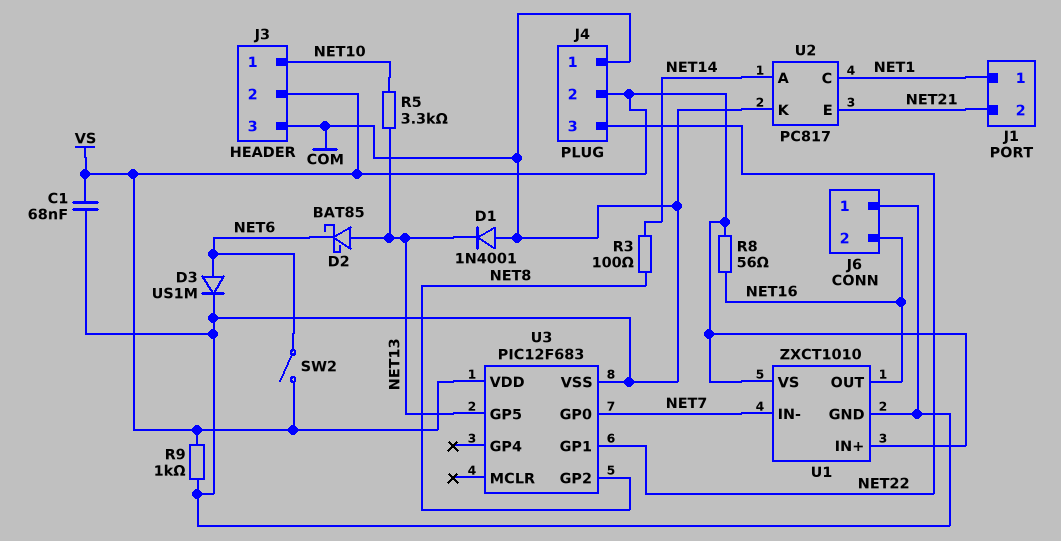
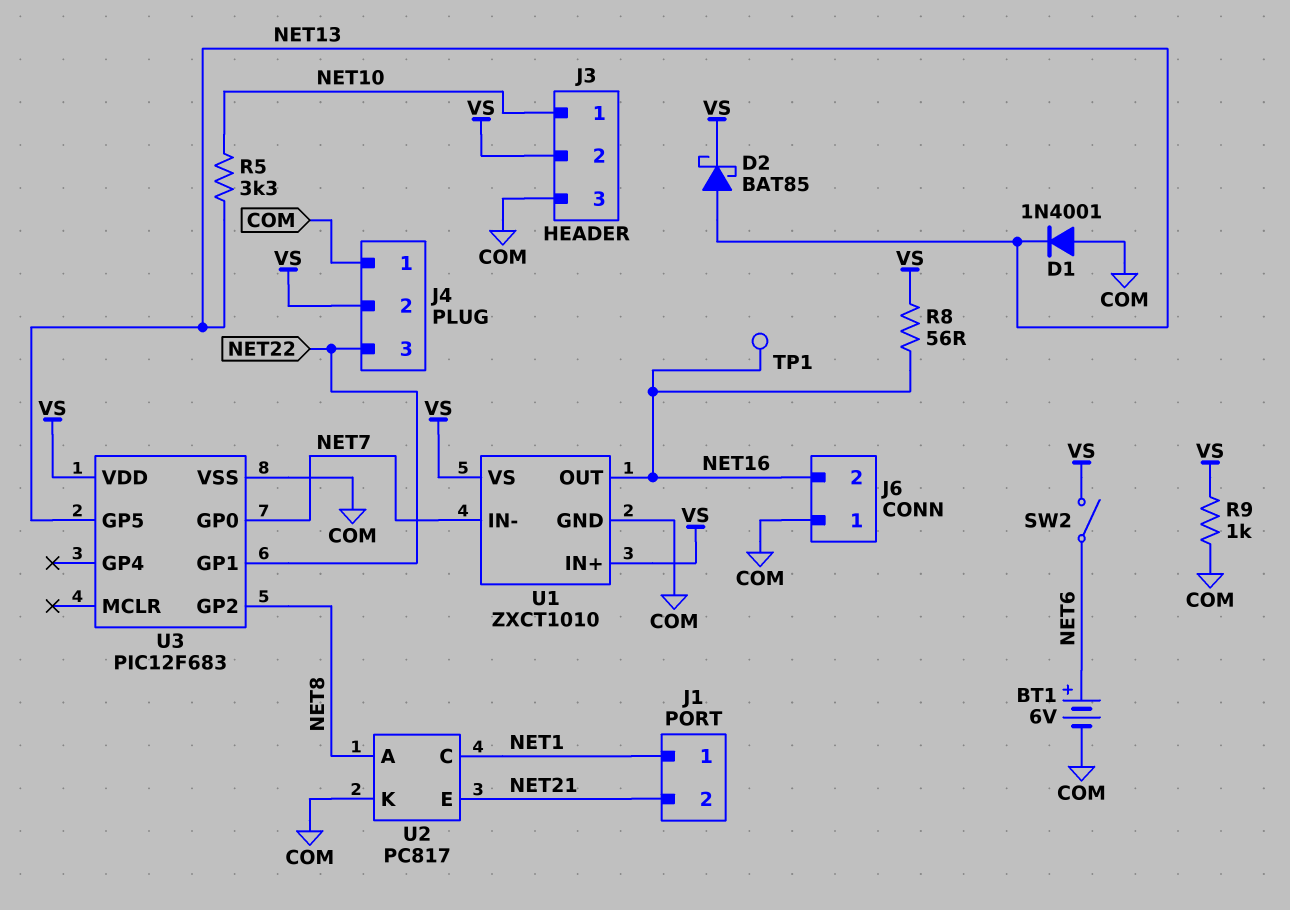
BT1: none -> 6V (plus NET6, minus COM)
C1: 68nF (COM, VS) -> none
D2: schottky BAT85 (A NET13, K NET6) -> schottky BAT85 (A NET13, K VS)
D3: diode US1M (A NET6, K COM) -> none
R3: 100 (NET8, NET14) -> none
TP1: none -> test point (NET16)
U2 pin A: NET14 -> NET8

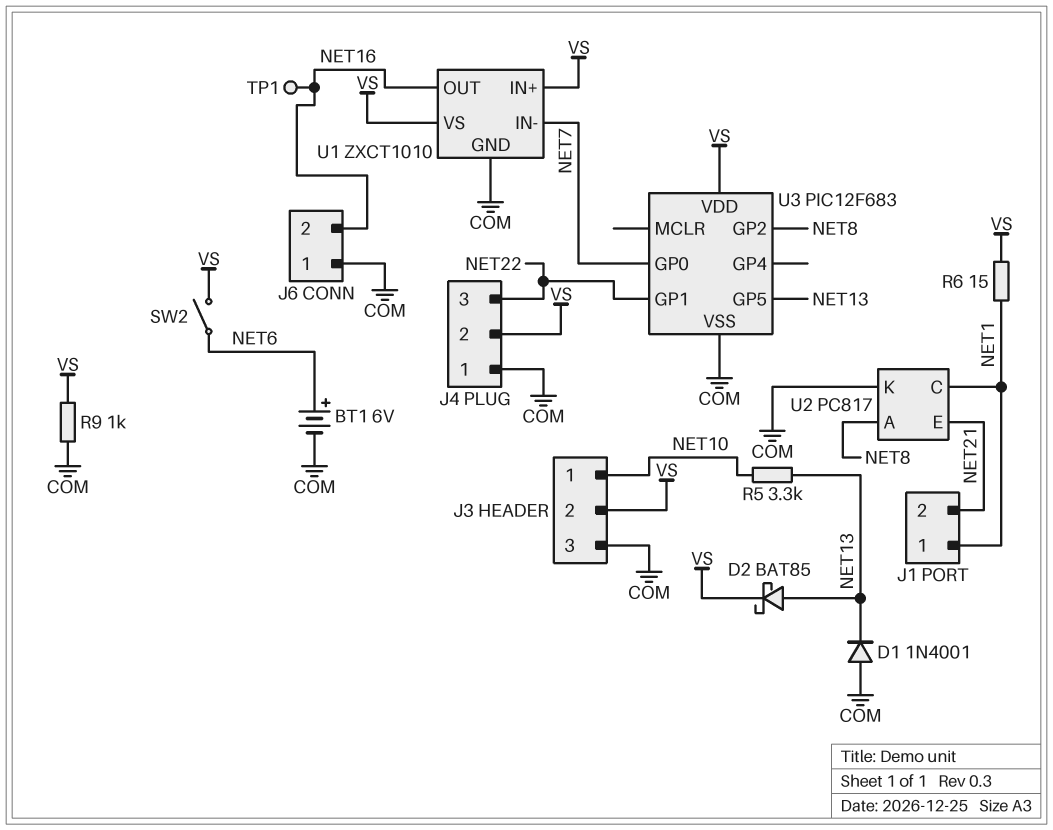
R6: none -> 15 (NET1, VS)
R8: 56 (NET16, VS) -> none

